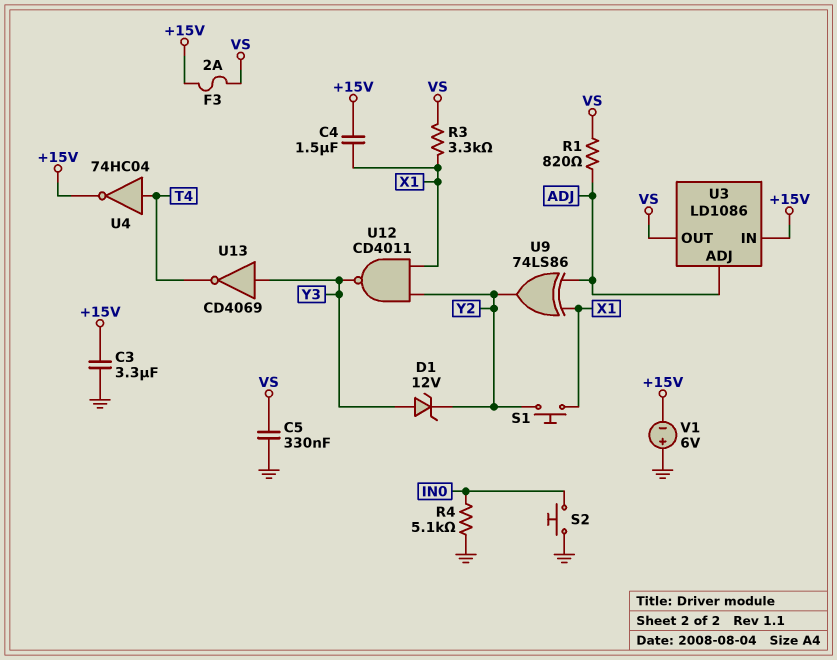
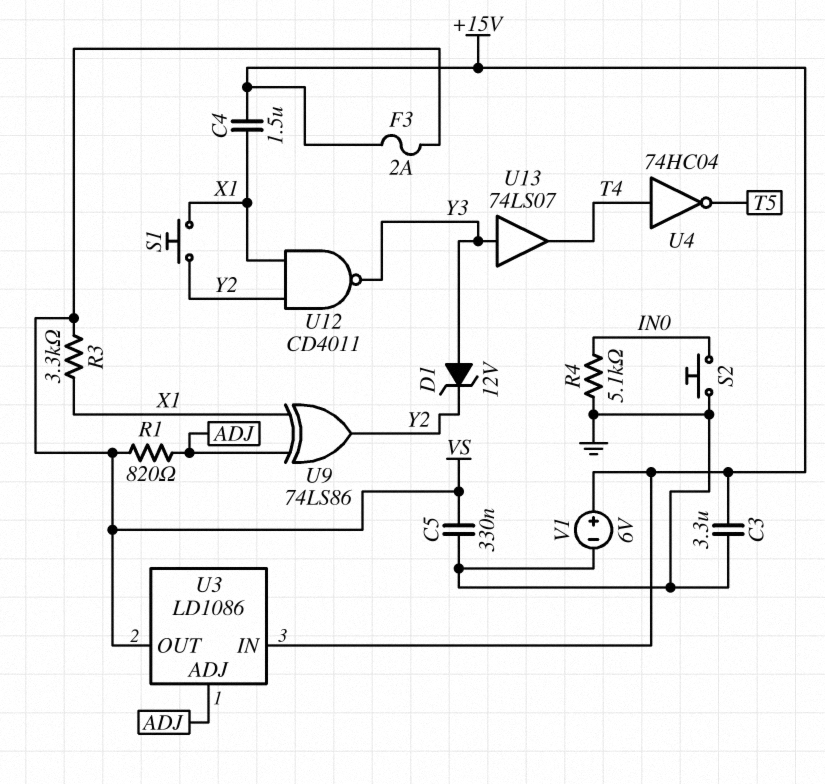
U4: NOT 74HC04 (in T4, out +15V) -> NOT 74HC04 (in T4, out T5)
U13: NOT CD4069 (in Y3, out T4) -> buffer 74LS07 (in Y3, out T4)
V1: 6V (plus GND, minus +15V) -> 6V (plus +15V, minus GND)

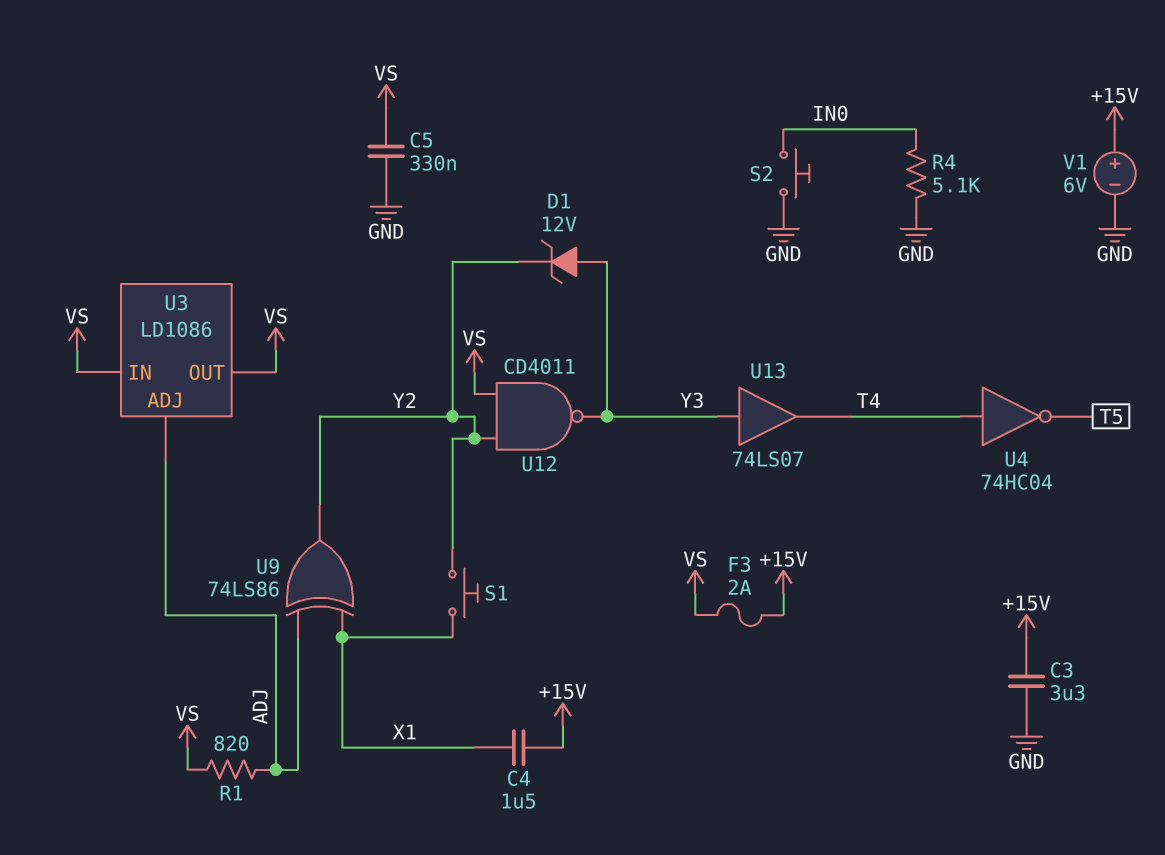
R3: 3.3k (VS, X1) -> none
U3 pin IN: +15V -> VS
U12: NAND CD4011 (in X1, in Y2, out Y3) -> NAND CD4011 (in VS, in Y2, out Y3)

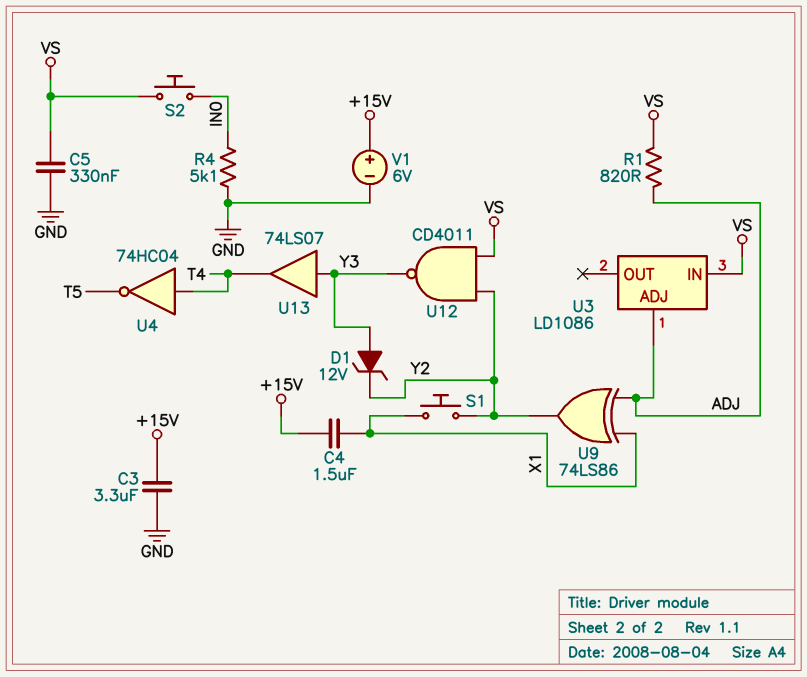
F3: 2A (+15V, VS) -> none
S2: button (GND, IN0) -> button (IN0, VS)
U3 pin OUT: VS -> none

